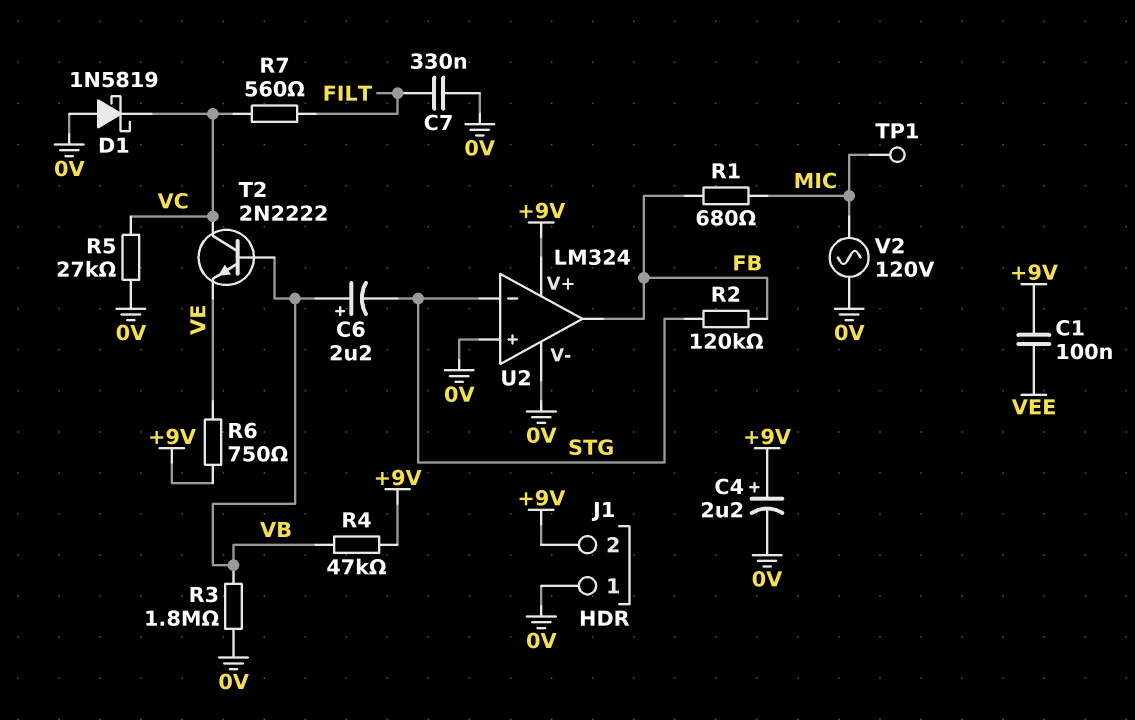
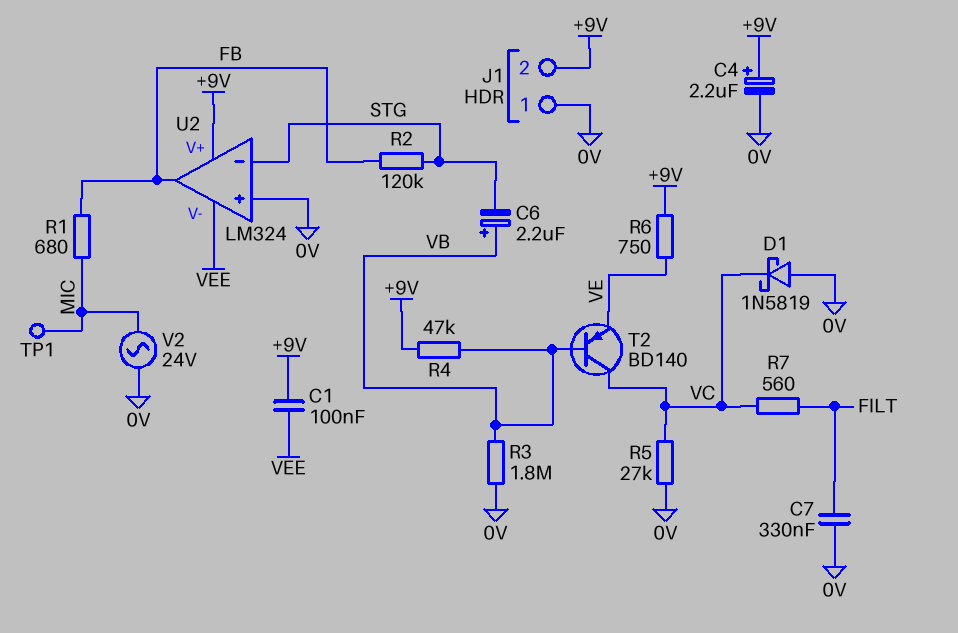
T2: NPN 2N2222 (B VB, C VC, E VE) -> PNP BD140 (B VB, C VC, E VE)
U2 pin V-: 0V -> VEE
V2: AC 120V (0V, MIC) -> AC 24V (0V, MIC)

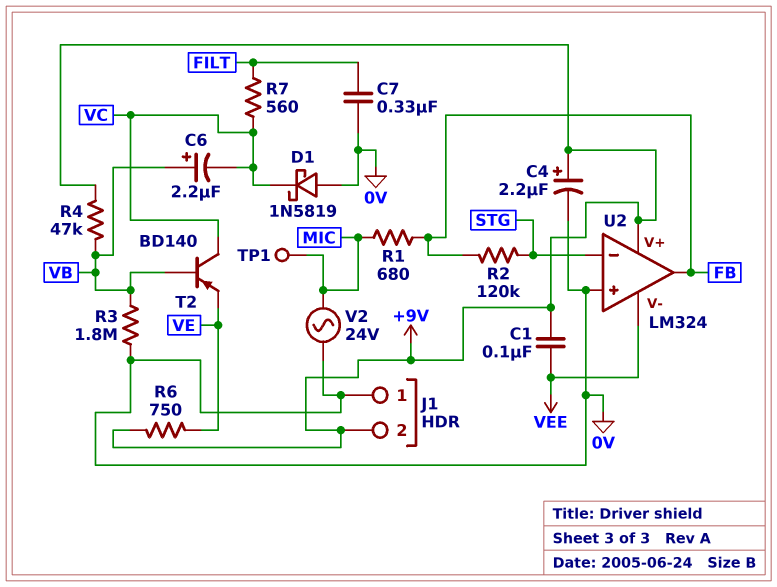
C6: 2.2uF (plus VB, minus STG) -> 2.2uF (plus VB, minus VC)
R5: 27k (0V, VC) -> none

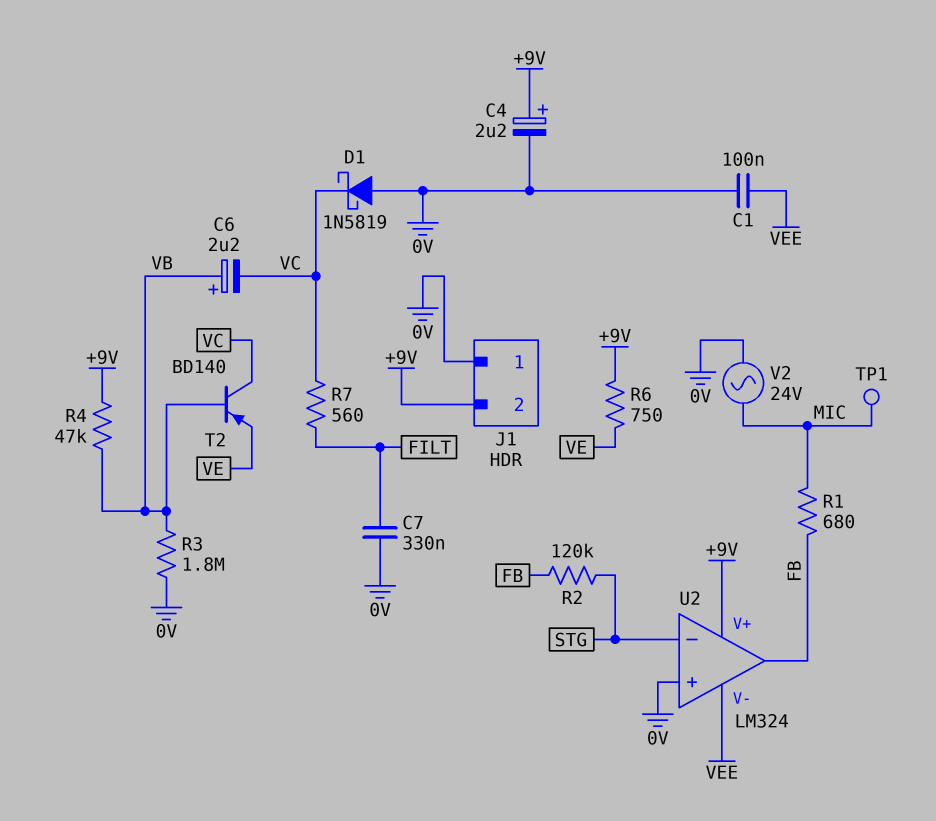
C1: 100nF (+9V, VEE) -> 100nF (0V, VEE)

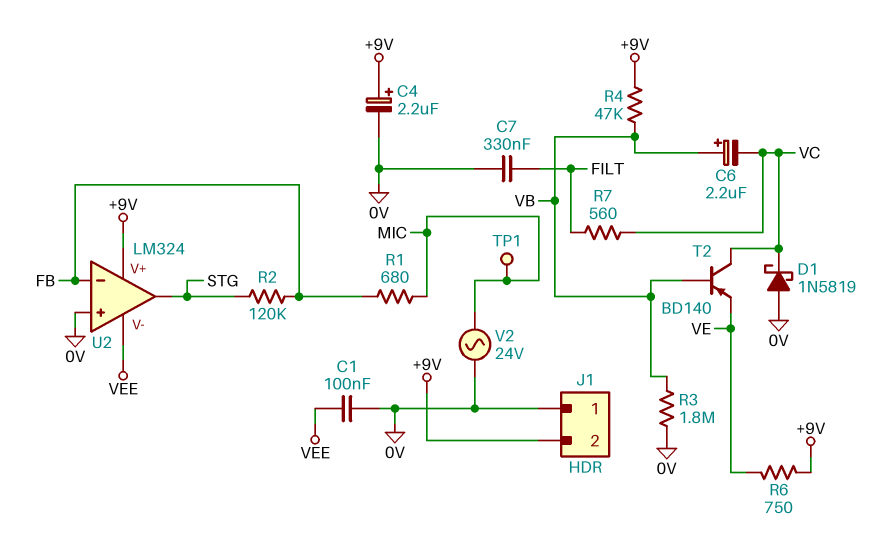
U2 pin in-: STG -> FB
U2 pin out: FB -> STG

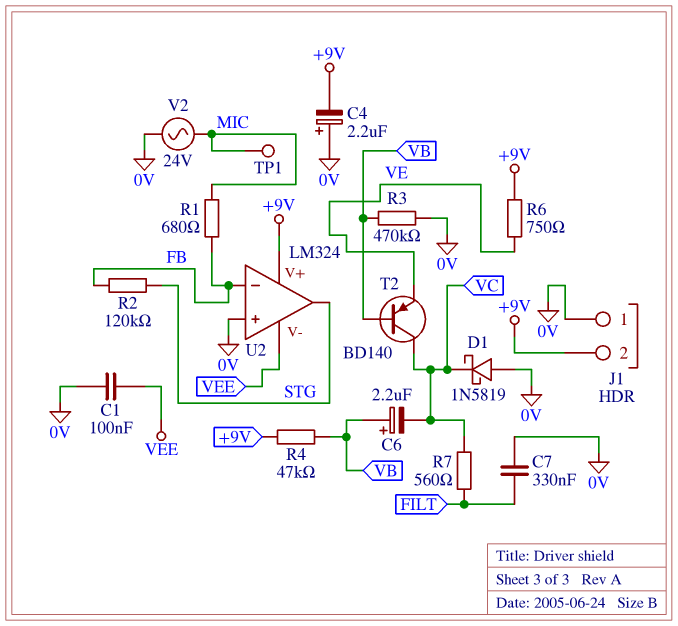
C4: 2.2uF (plus +9V, minus 0V) -> 2.2uF (plus 0V, minus +9V)
R3: 1.8M (0V, VB) -> 470k (0V, VB)

